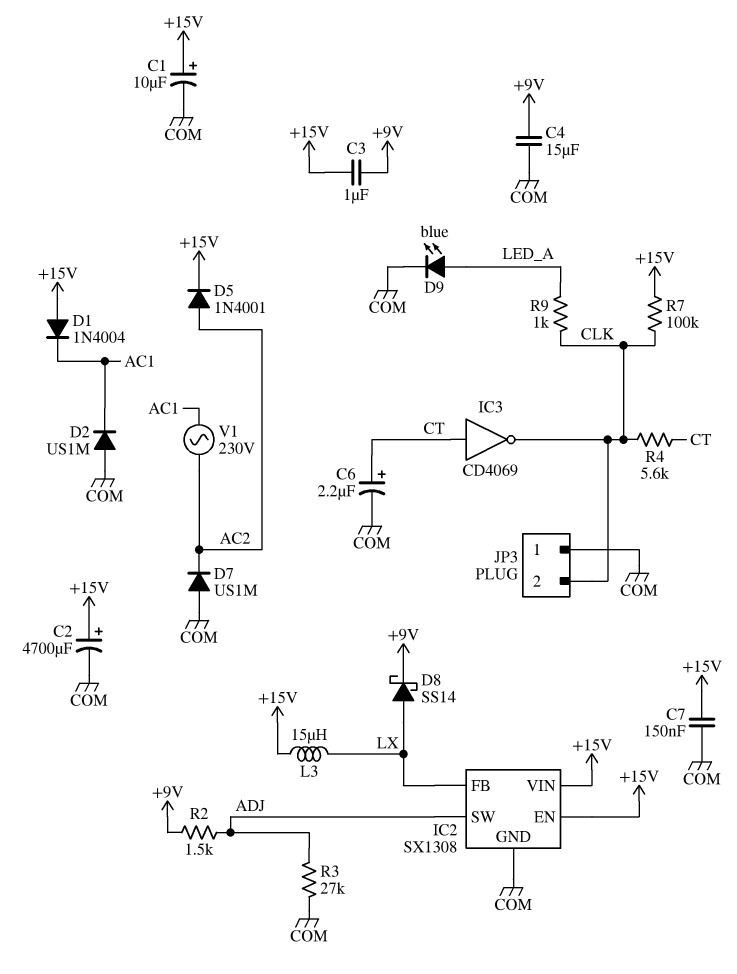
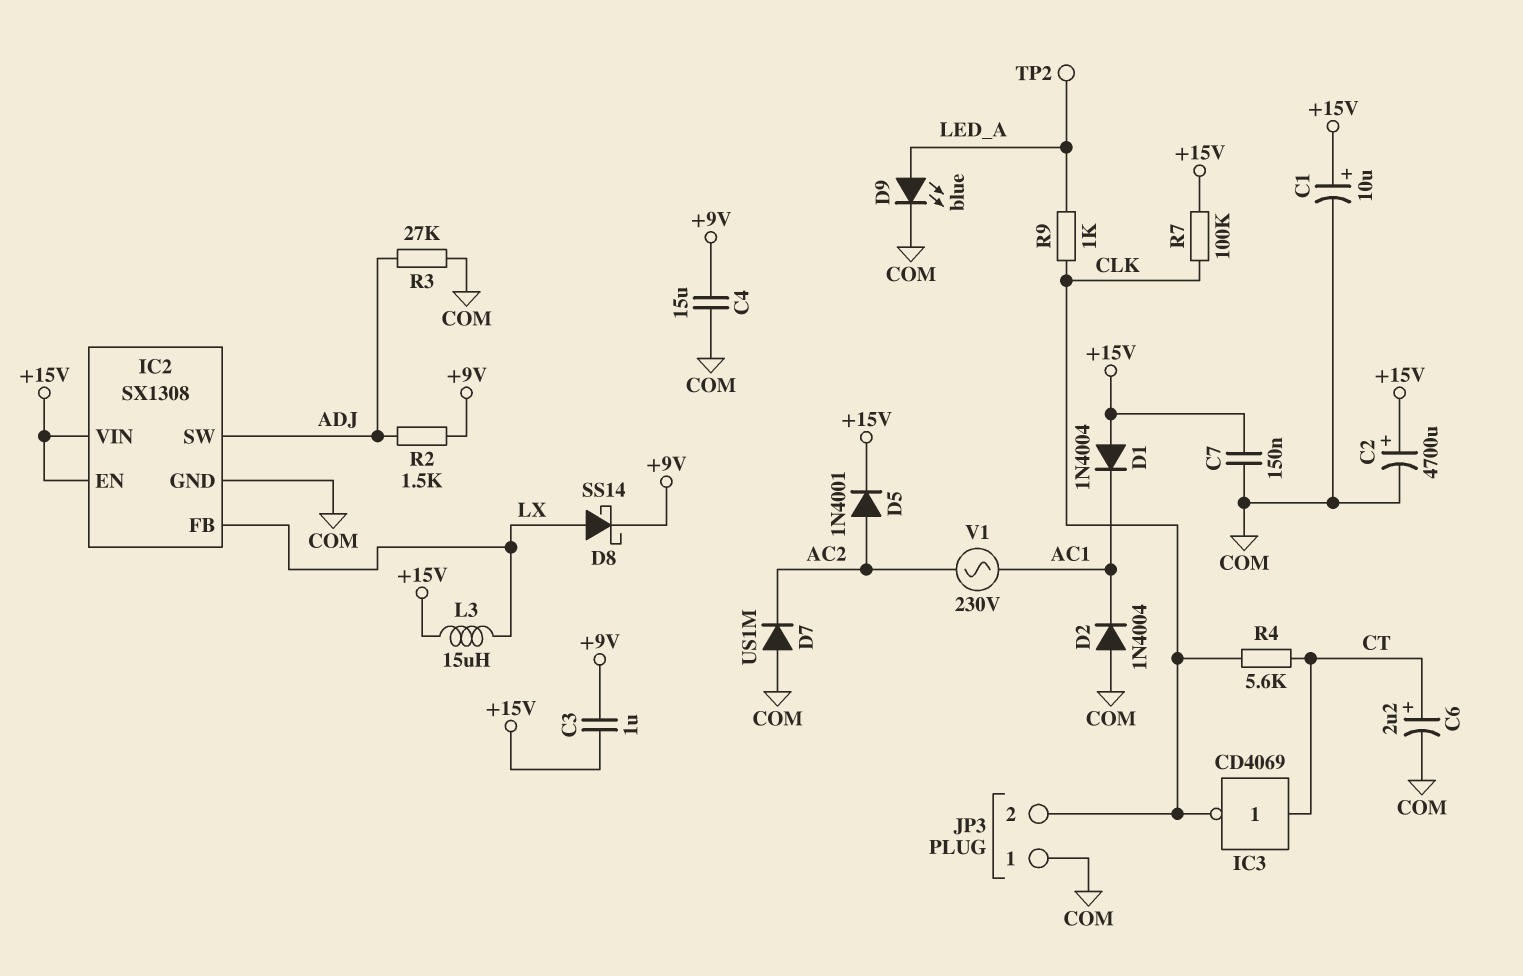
D2: diode US1M (A COM, K AC1) -> diode 1N4004 (A COM, K AC1)
TP2: none -> test point (LED_A)

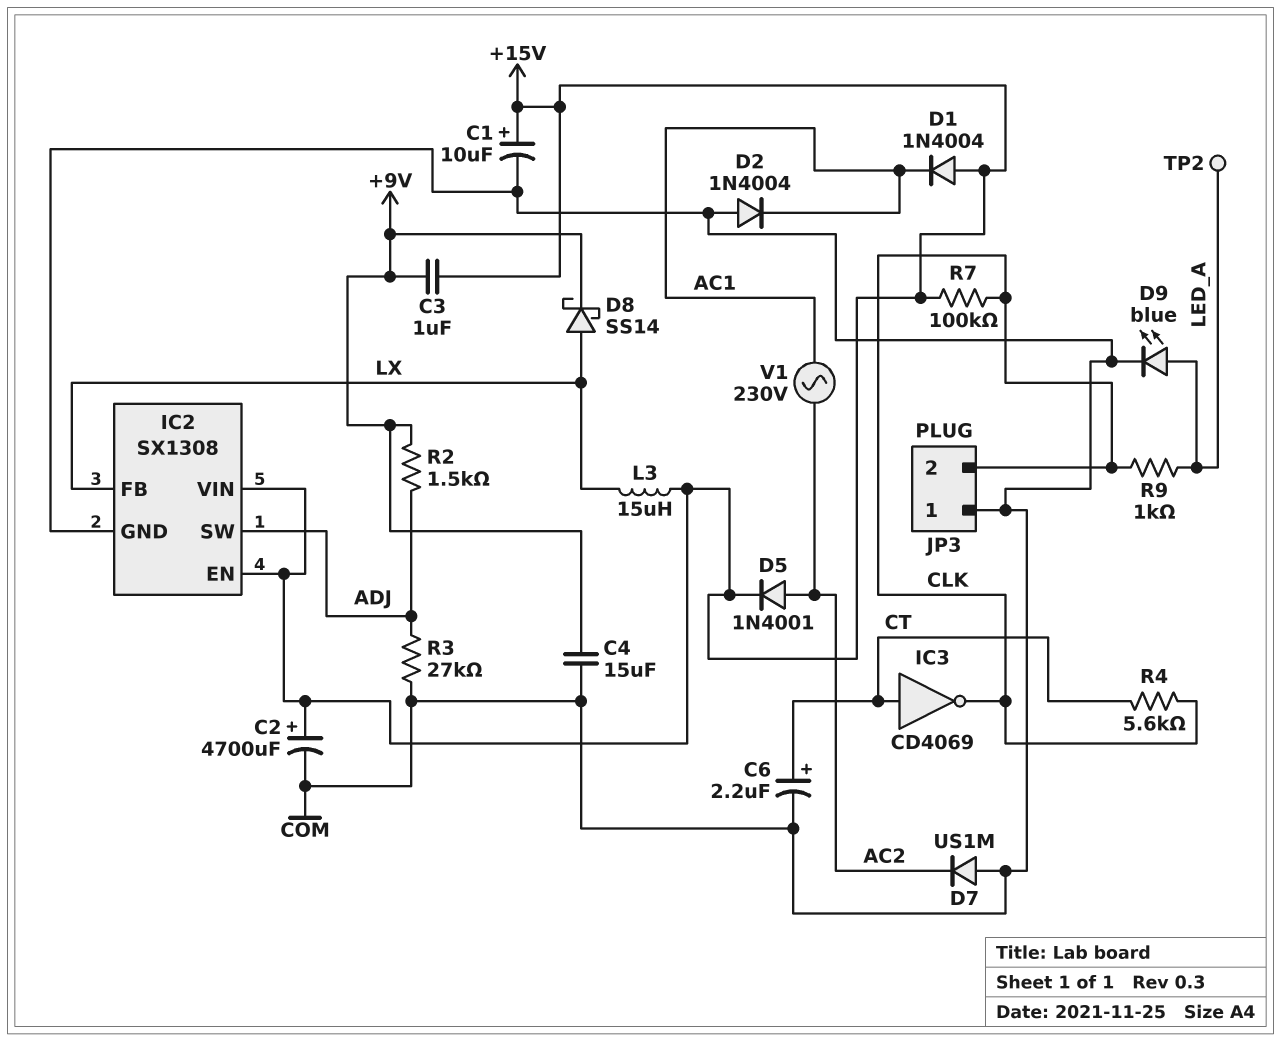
C7: 150nF (+15V, COM) -> none

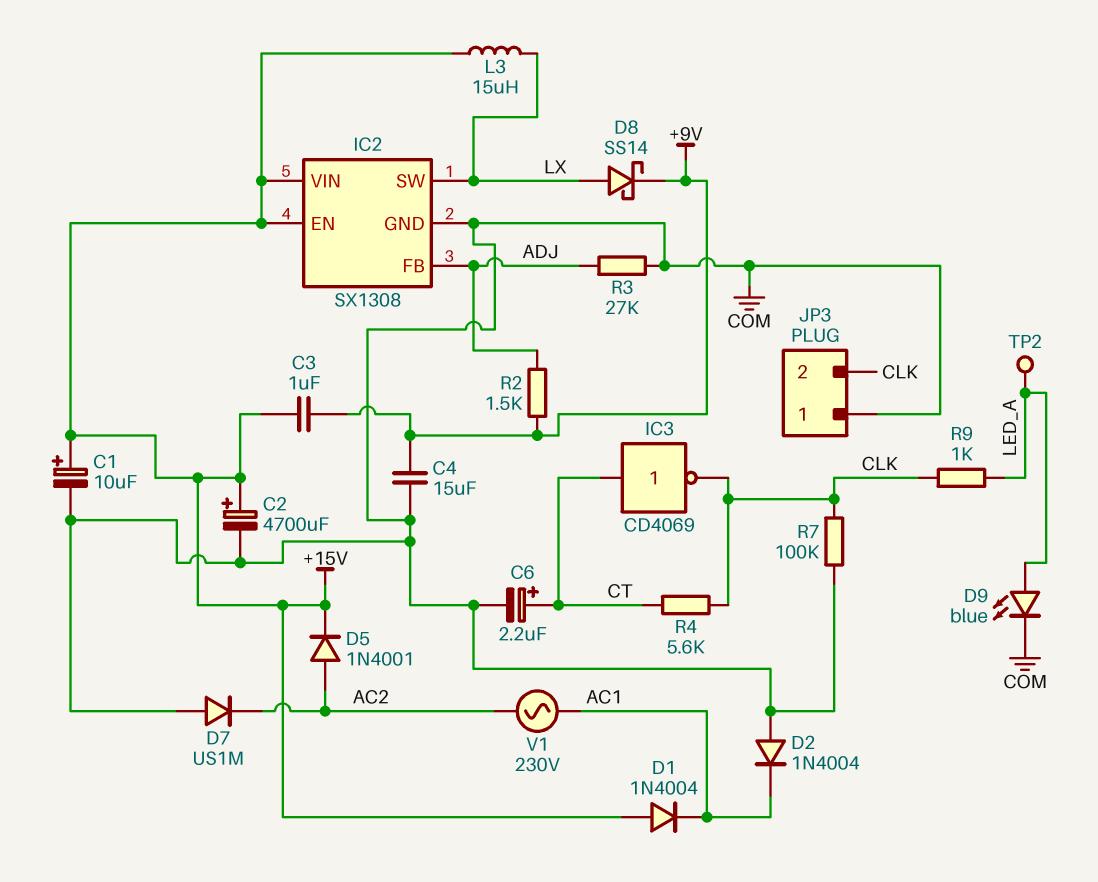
IC2 pin FB: LX -> ADJ
IC2 pin SW: ADJ -> LX
R7: 100k (+15V, CLK) -> 100k (CLK, COM)

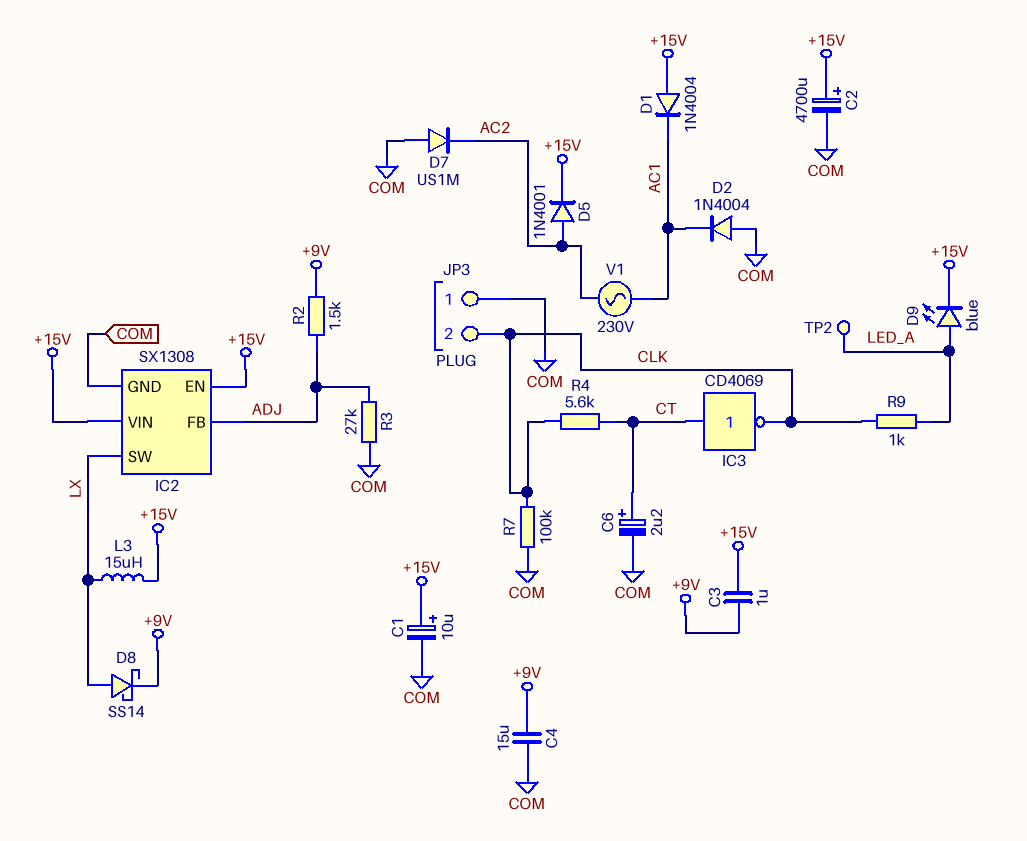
D9: LED blue (A LED_A, K COM) -> LED blue (A LED_A, K +15V)

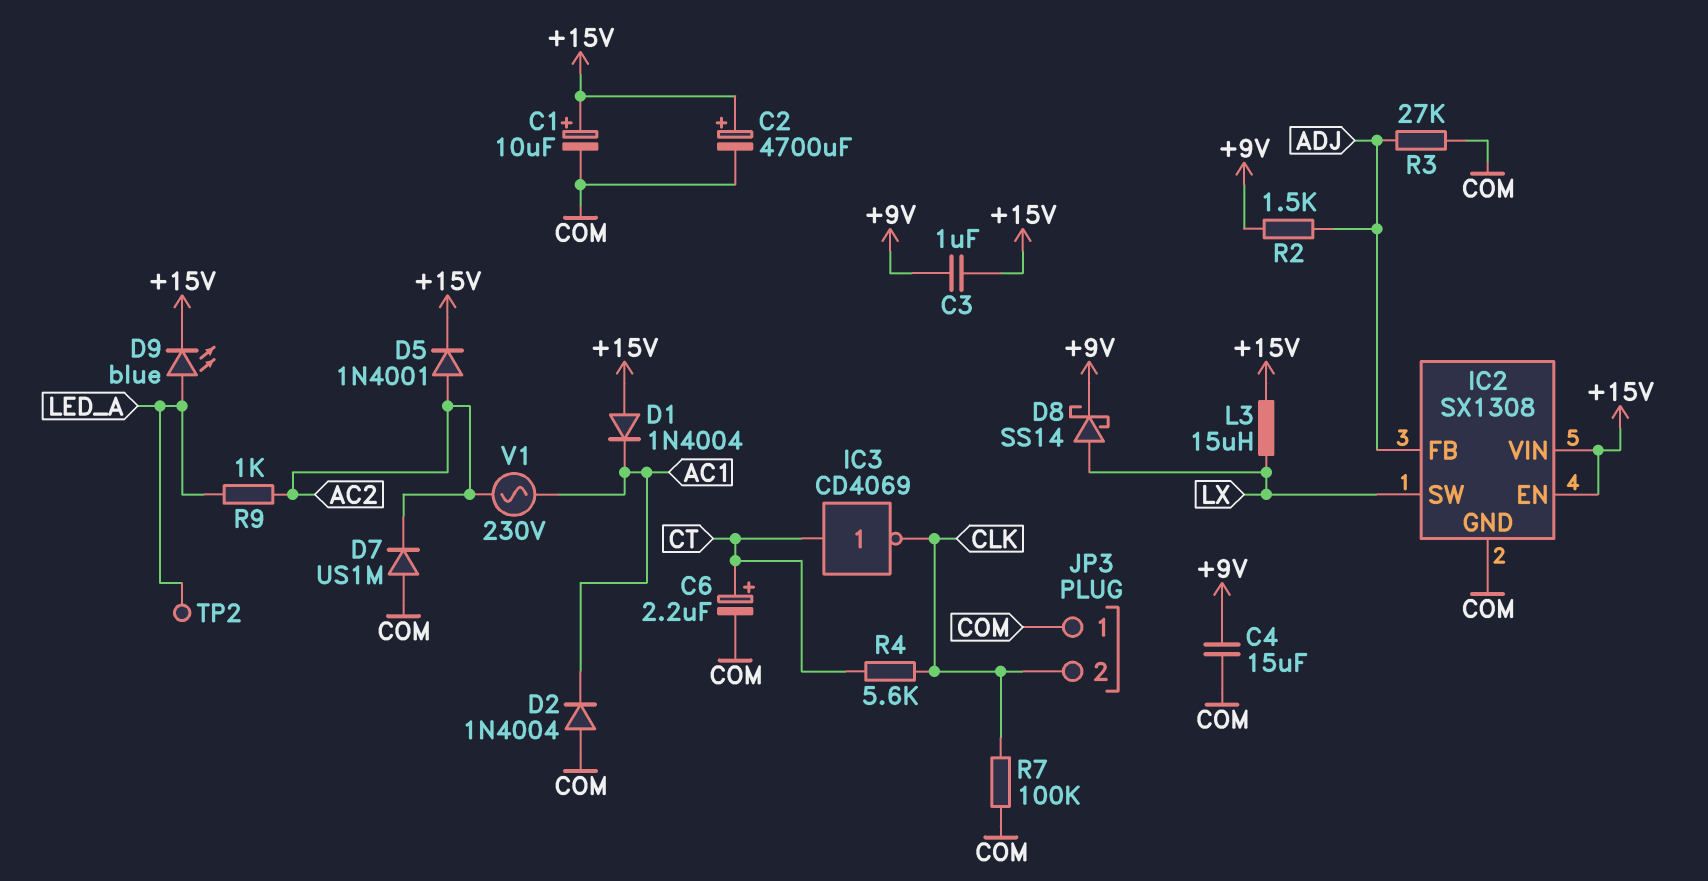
R9: 1k (CLK, LED_A) -> 1k (AC2, LED_A)

